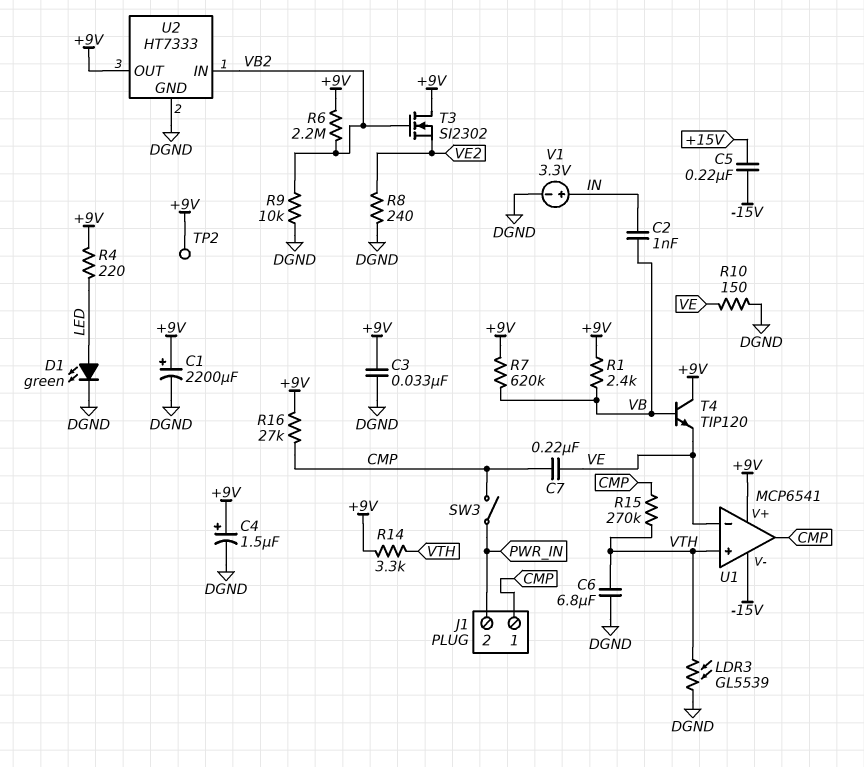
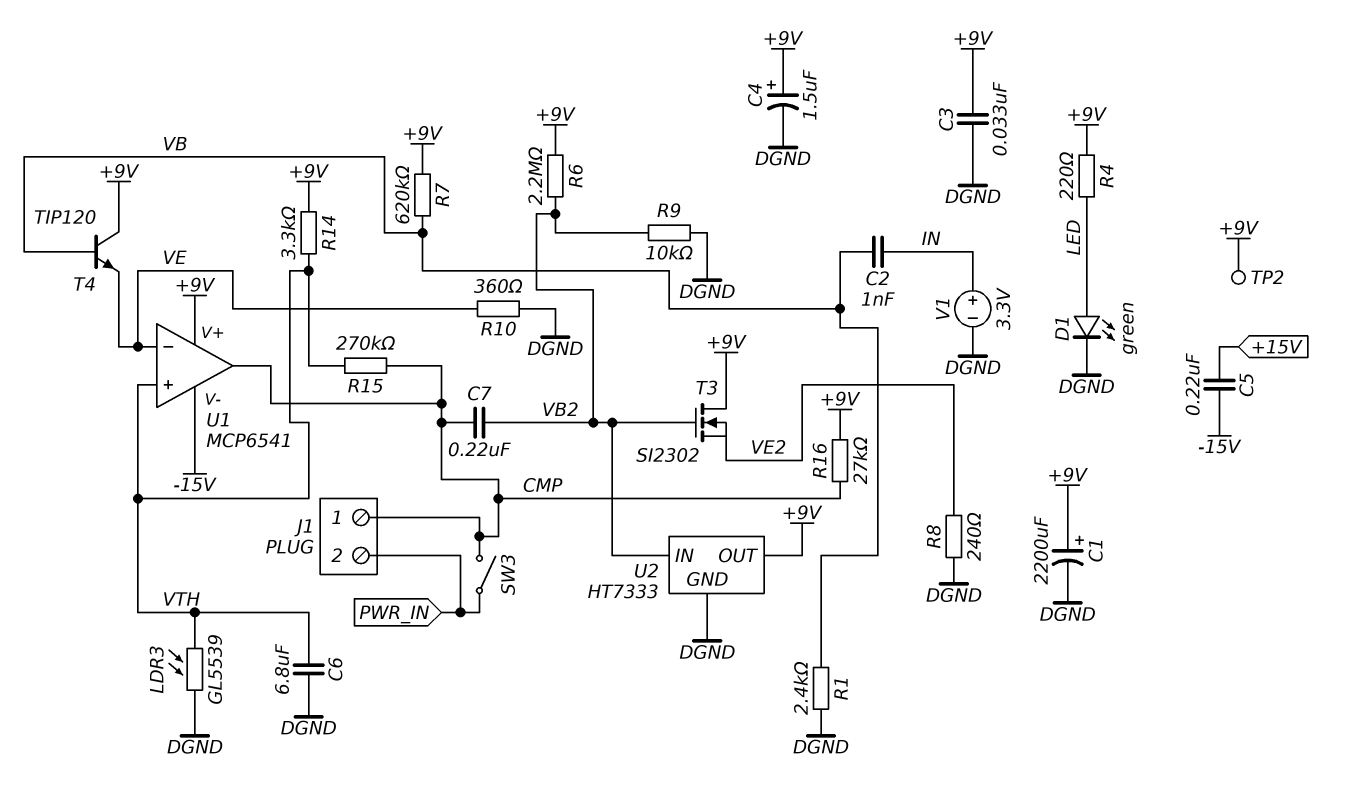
C7: 220nF (CMP, VE) -> 220nF (CMP, VB2)
R1: 2.4k (+9V, VB) -> 2.4k (DGND, VB)
R10: 150 (DGND, VE) -> 360 (DGND, VE)

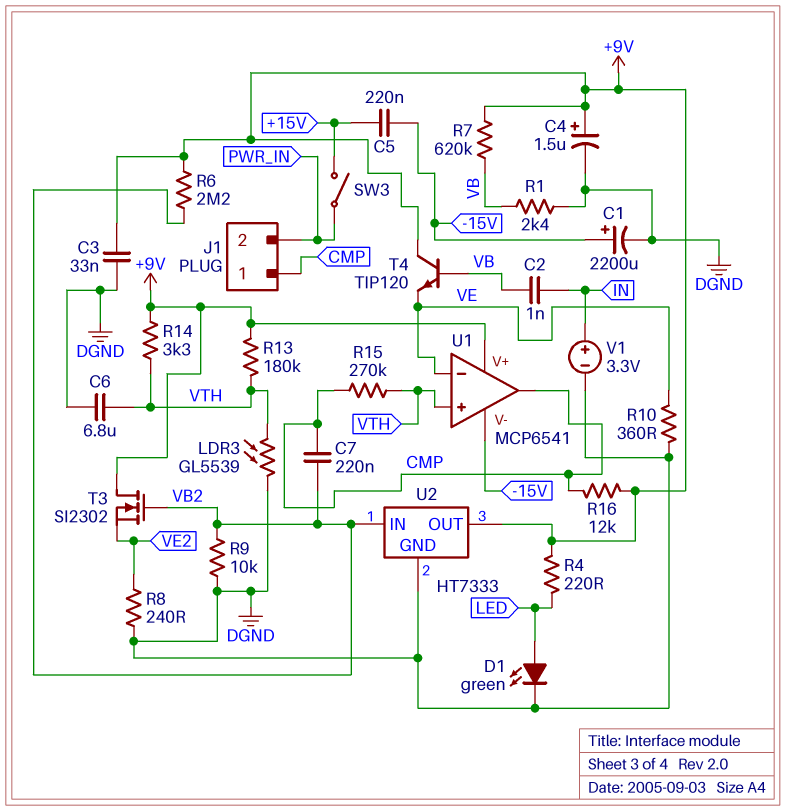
C1: 2200uF (plus +9V, minus DGND) -> 2200uF (plus -15V, minus DGND)
R13: none -> 180k (+9V, VTH)
R16: 27k (+9V, CMP) -> 12k (+9V, CMP)
SW3: switch (CMP, PWR_IN) -> switch (+15V, PWR_IN)
TP2: test point (+9V) -> none

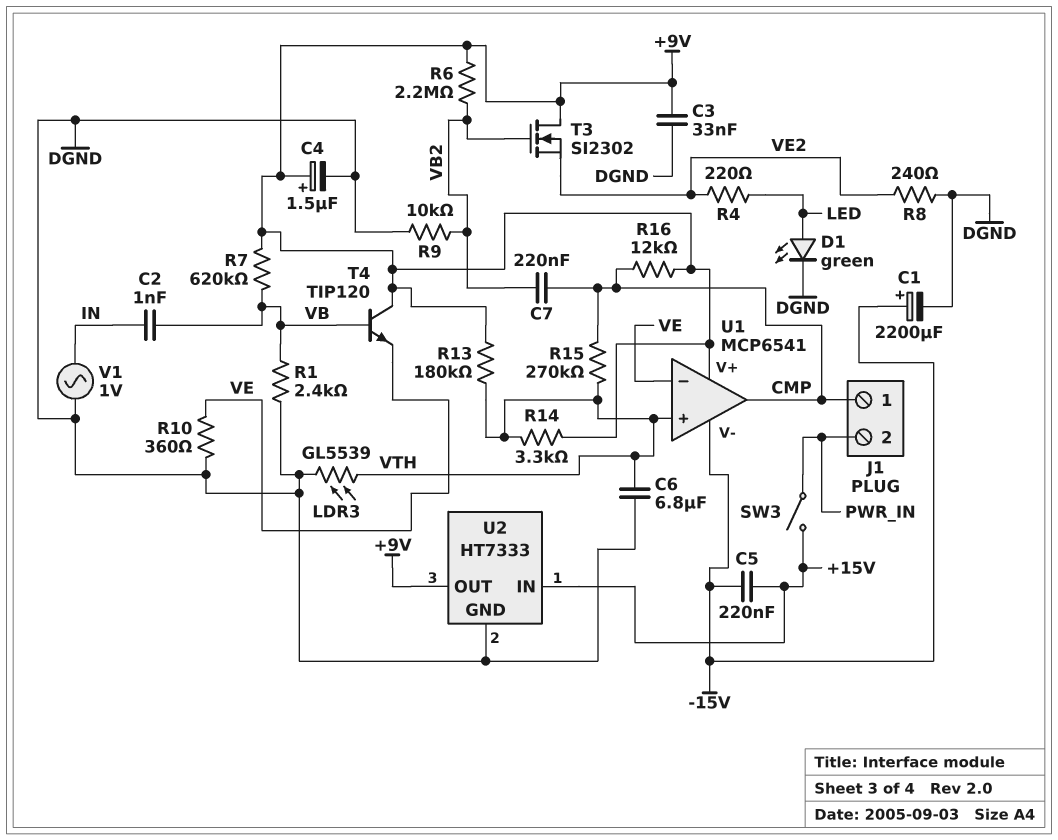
R4: 220 (+9V, LED) -> 220 (LED, VE2)
U2 pin IN: VB2 -> +15V
V1: 3.3V (plus IN, minus DGND) -> AC 1V (DGND, IN)

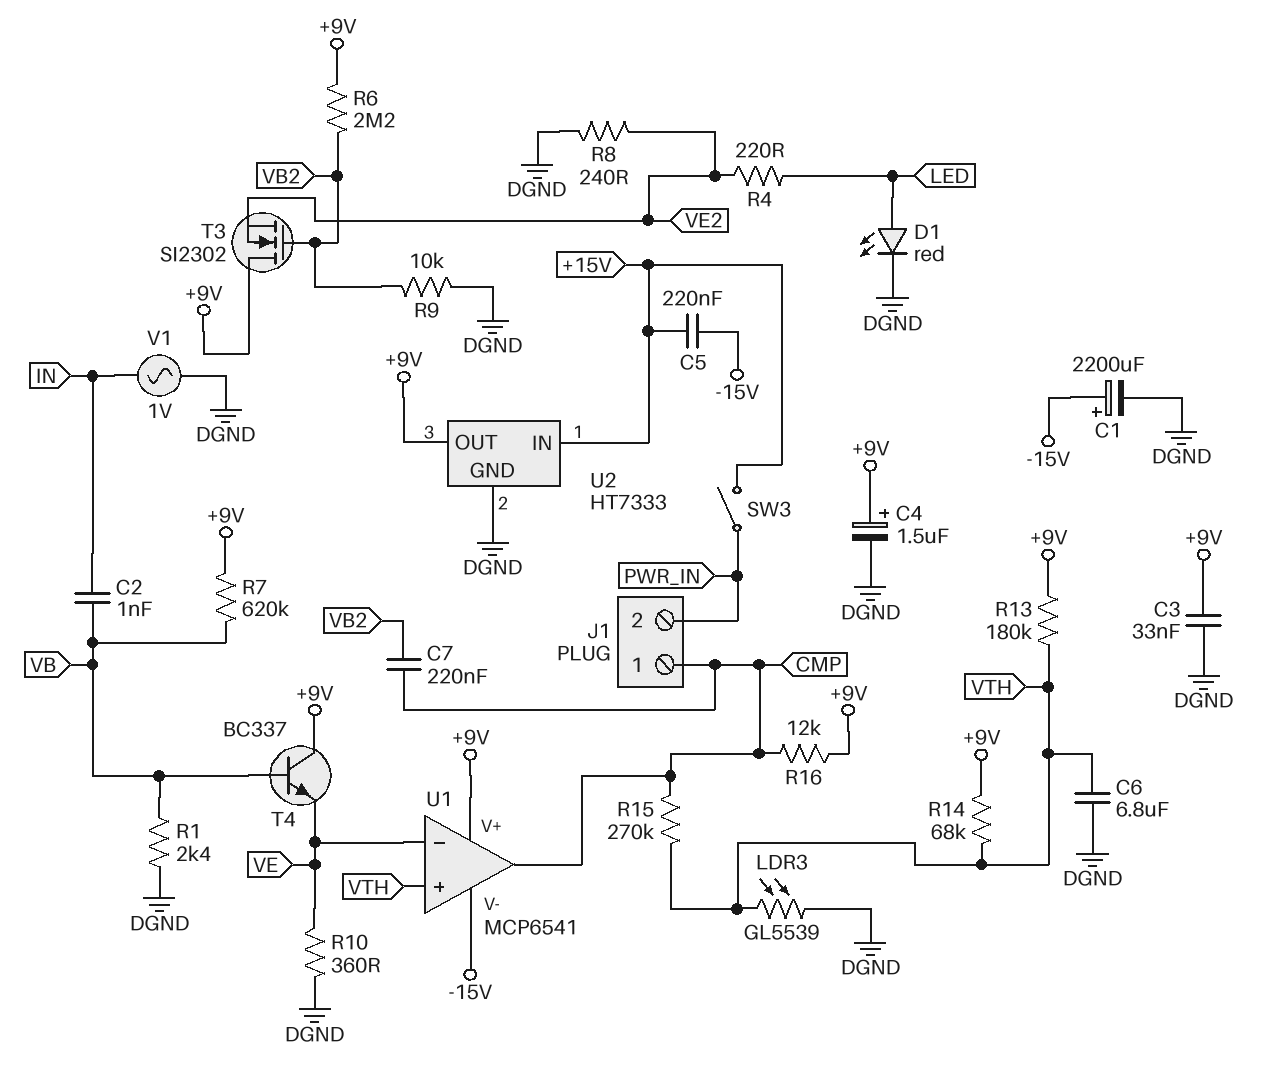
D1: LED green (A LED, K DGND) -> LED red (A LED, K DGND)
R14: 3.3k (+9V, VTH) -> 68k (+9V, VTH)
T4: NPN TIP120 (B VB, C +9V, E VE) -> NPN BC337 (B VB, C +9V, E VE)

